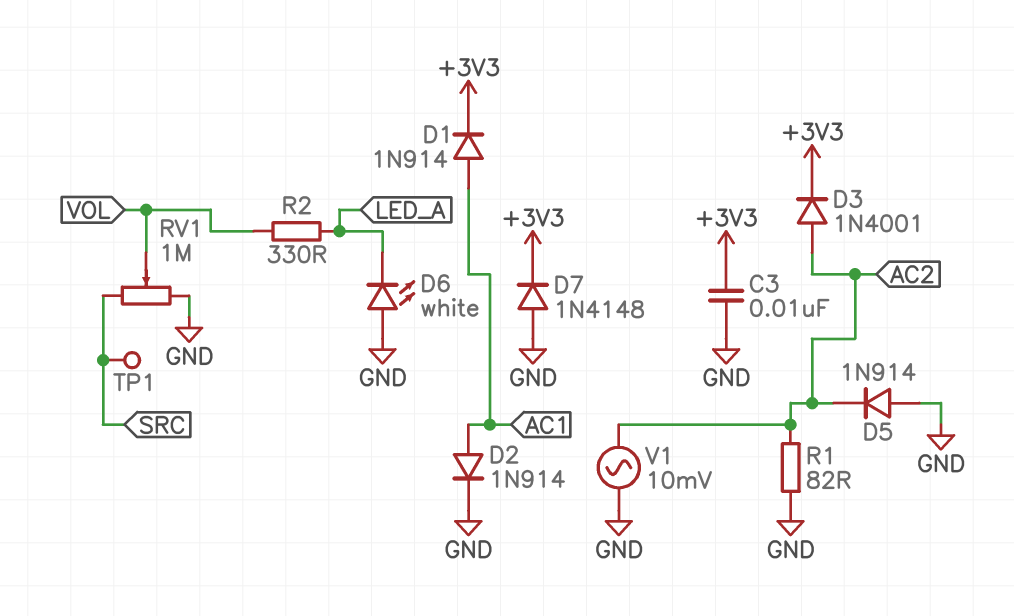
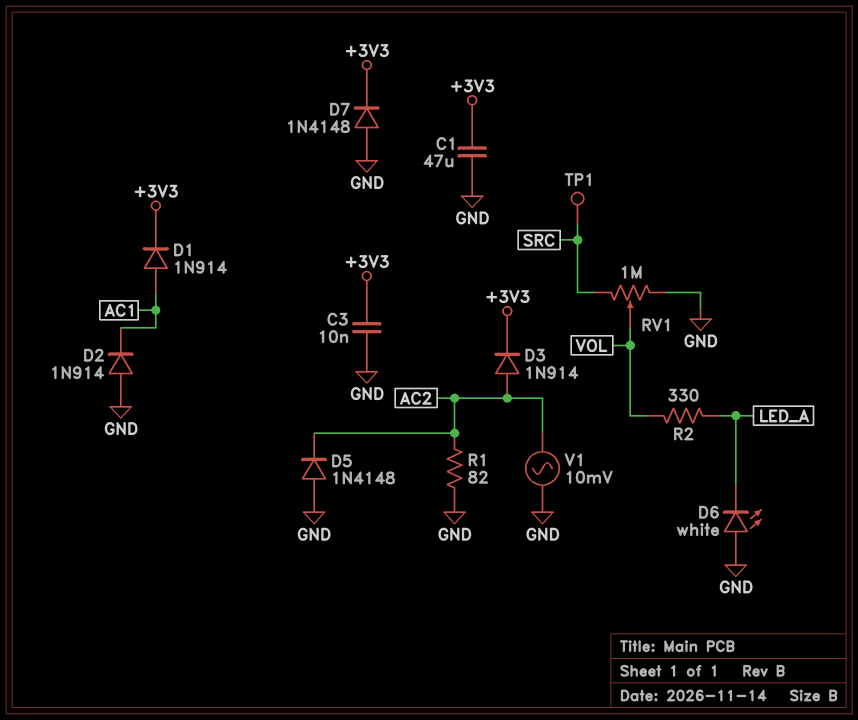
C1: none -> 47uF (+3V3, GND)
D2: diode 1N914 (A AC1, K GND) -> diode 1N914 (A GND, K AC1)
D3: diode 1N4001 (A AC2, K +3V3) -> diode 1N914 (A AC2, K +3V3)
D5: diode 1N914 (A GND, K AC2) -> diode 1N4148 (A GND, K AC2)

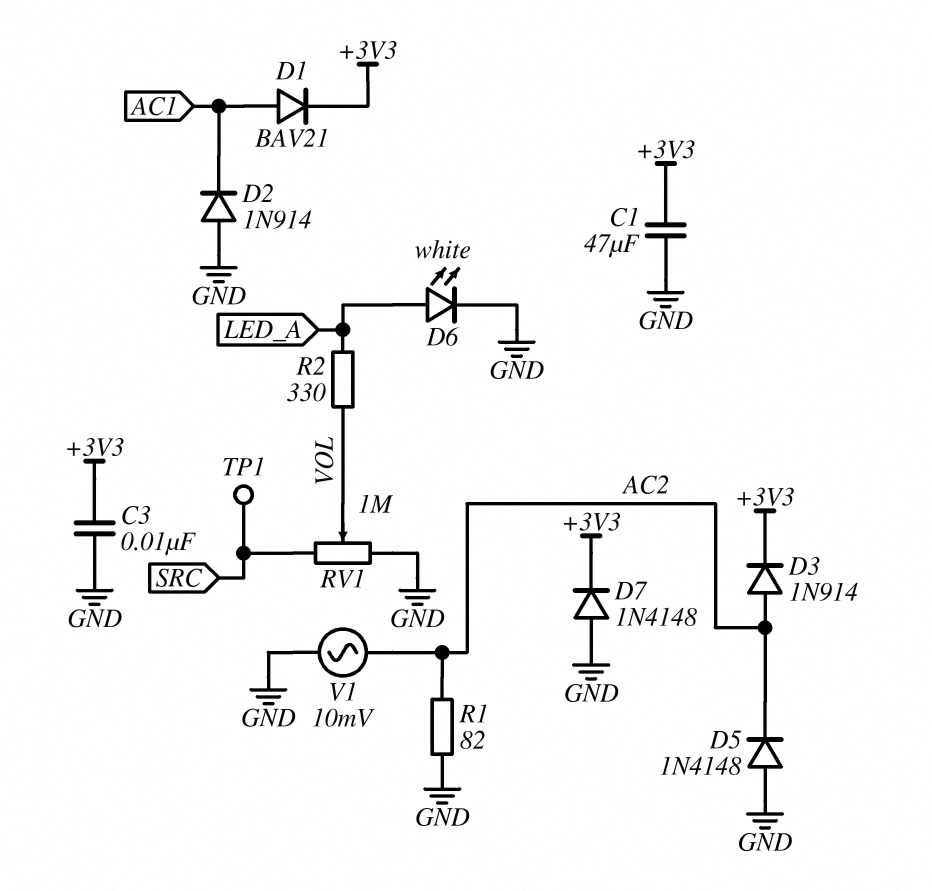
D1: diode 1N914 (A AC1, K +3V3) -> diode BAV21 (A AC1, K +3V3)
D6: LED white (A GND, K LED_A) -> LED white (A LED_A, K GND)

